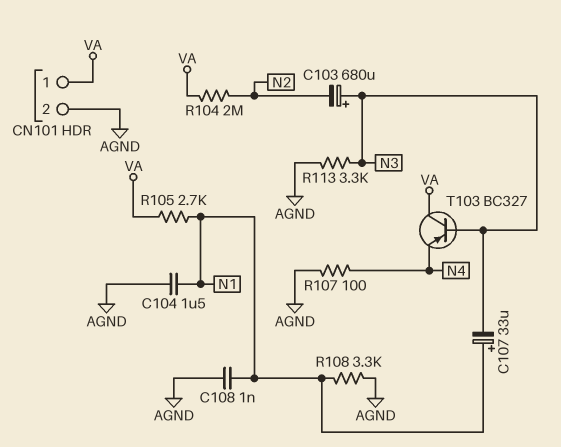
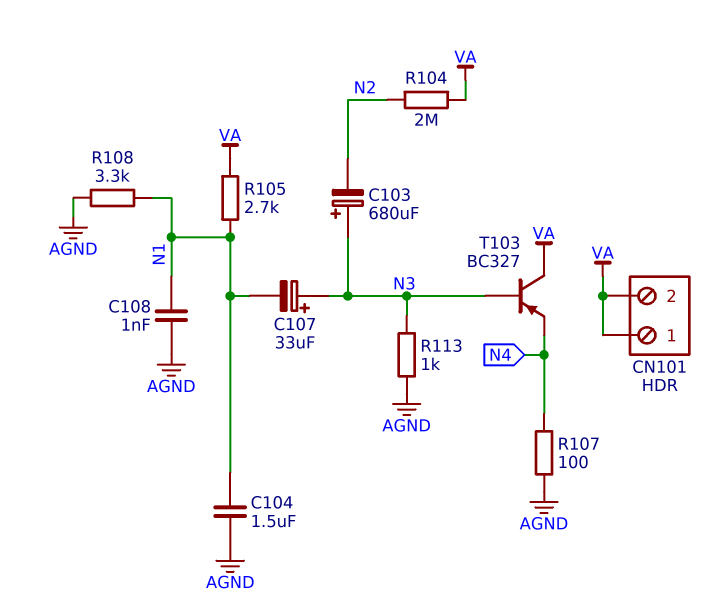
C107: 33uF (plus N1, minus N3) -> 33uF (plus N3, minus N1)
CN101 pin 2: AGND -> VA
R113: 3.3k (AGND, N3) -> 1k (AGND, N3)

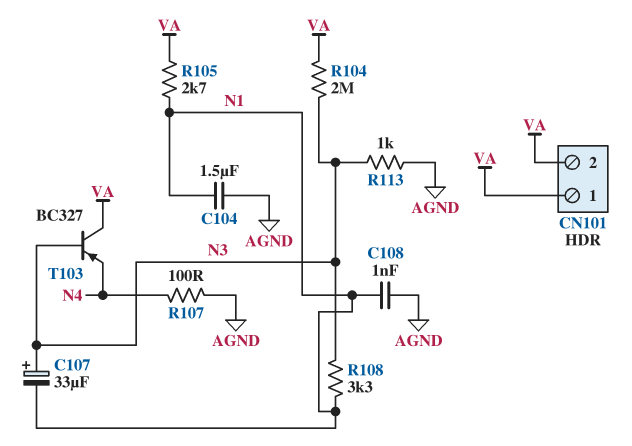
C103: 680uF (plus N3, minus N2) -> none
R104: 2M (N2, VA) -> 2M (N3, VA)
R108: 3.3k (AGND, N1) -> 3.3k (N1, N3)

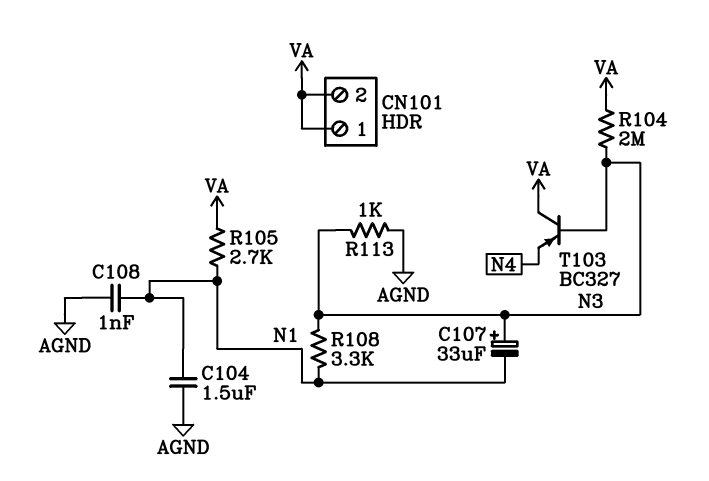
R107: 100 (AGND, N4) -> none

